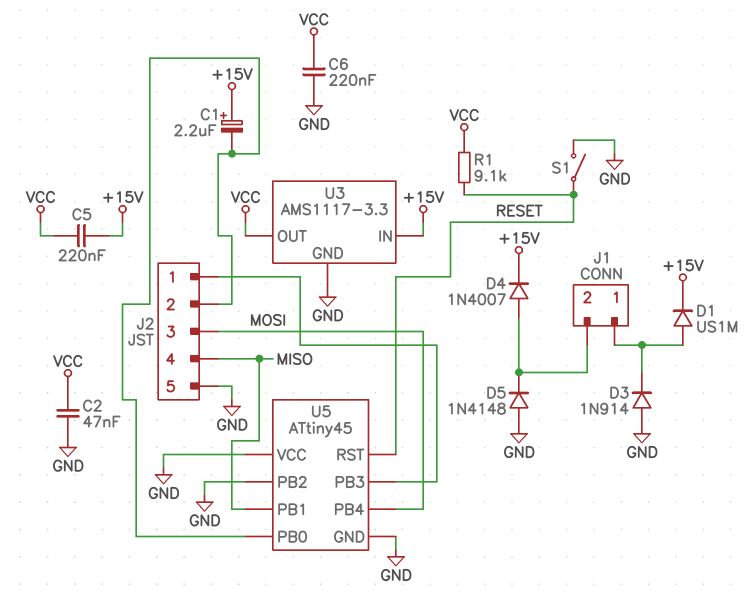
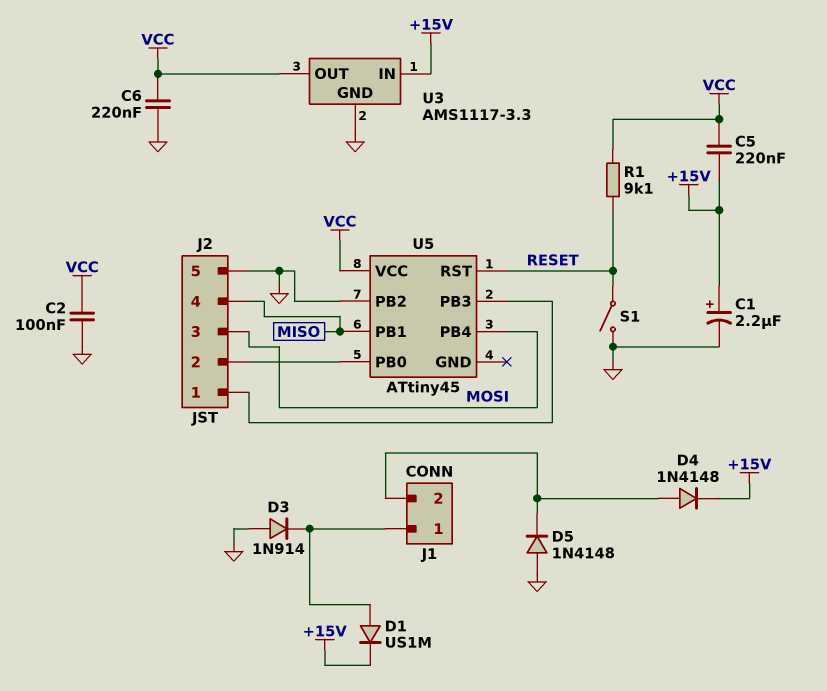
C1: 2.2uF (plus +15V, minus J2/2) -> 2.2uF (plus +15V, minus GND)
C2: 47nF (GND, VCC) -> 100nF (GND, VCC)
D4: diode 1N4007 (A J1/2, K +15V) -> diode 1N4148 (A J1/2, K +15V)
U5 pin GND: GND -> none
U5 pin VCC: GND -> VCC

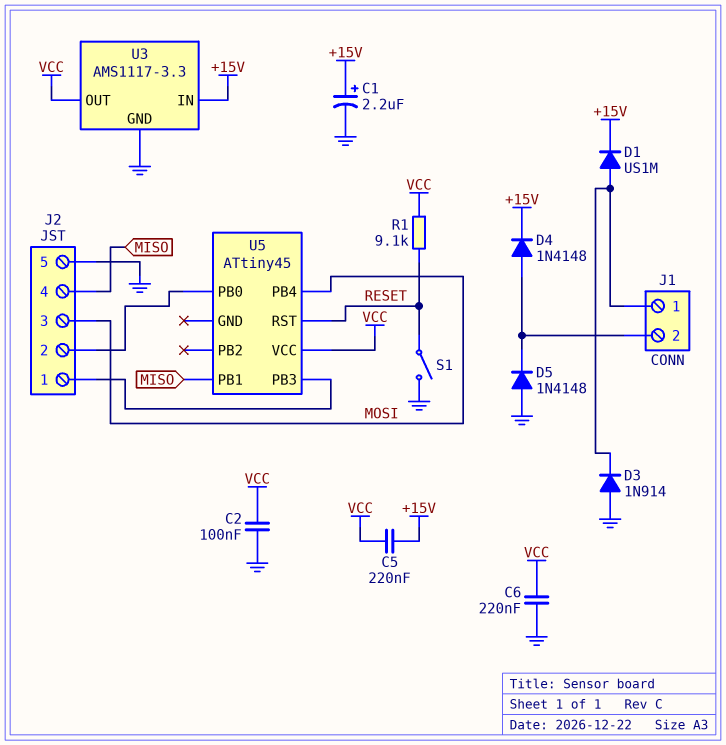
U5 pin PB2: GND -> none

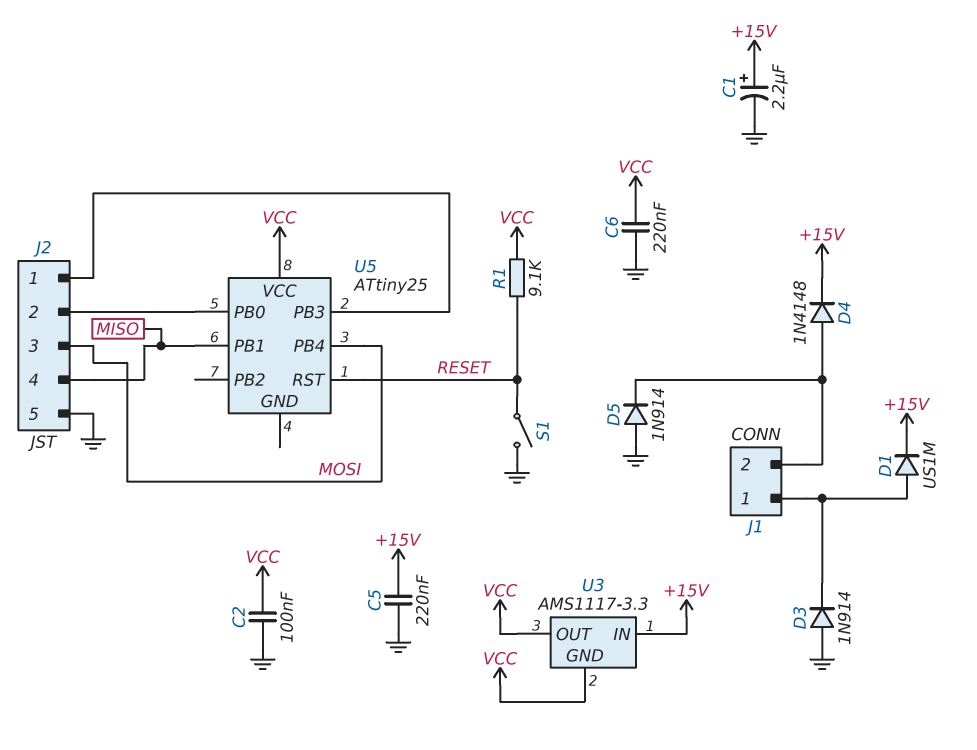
C5: 220nF (+15V, VCC) -> 220nF (+15V, GND)
D5: diode 1N4148 (A GND, K J1/2) -> diode 1N914 (A GND, K J1/2)
U3 pin GND: GND -> VCC
U5: ATtiny45 -> ATtiny25

